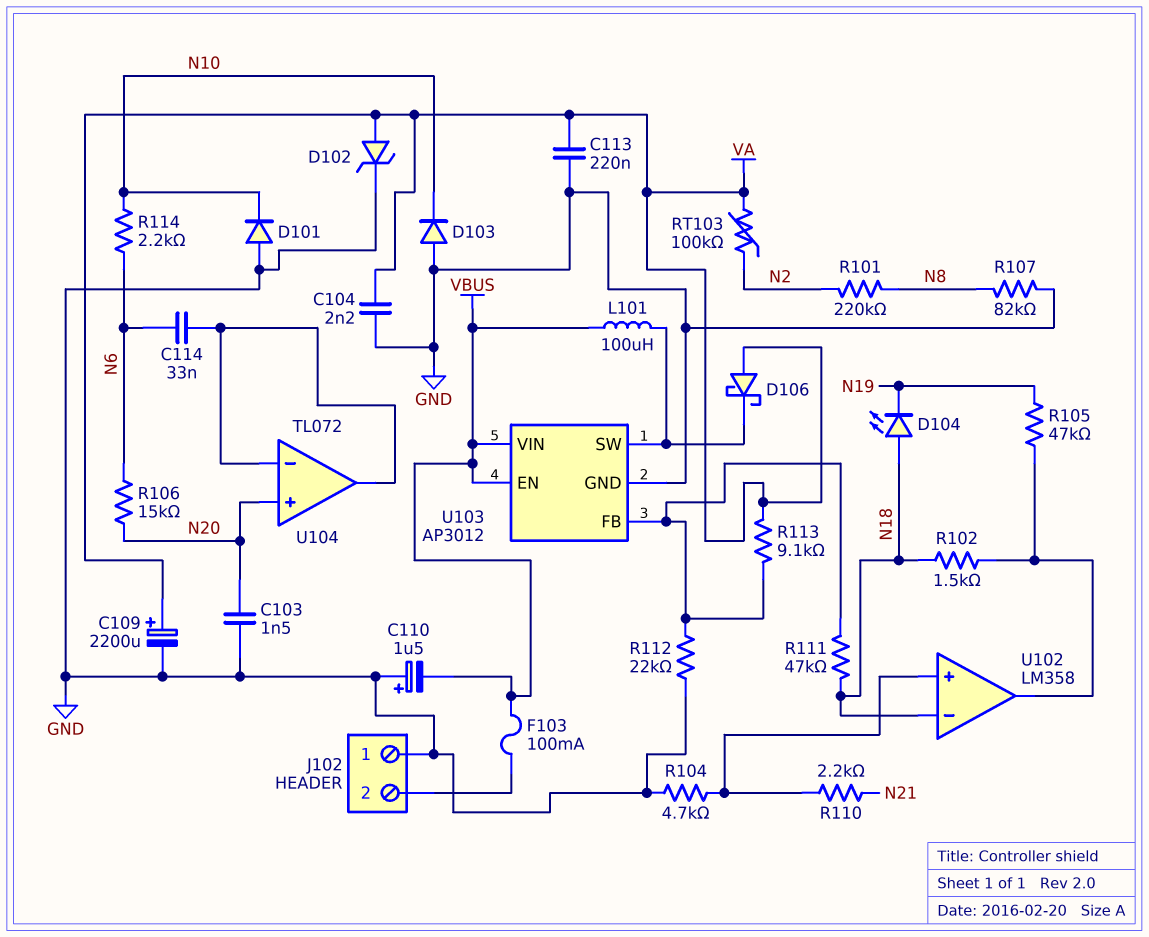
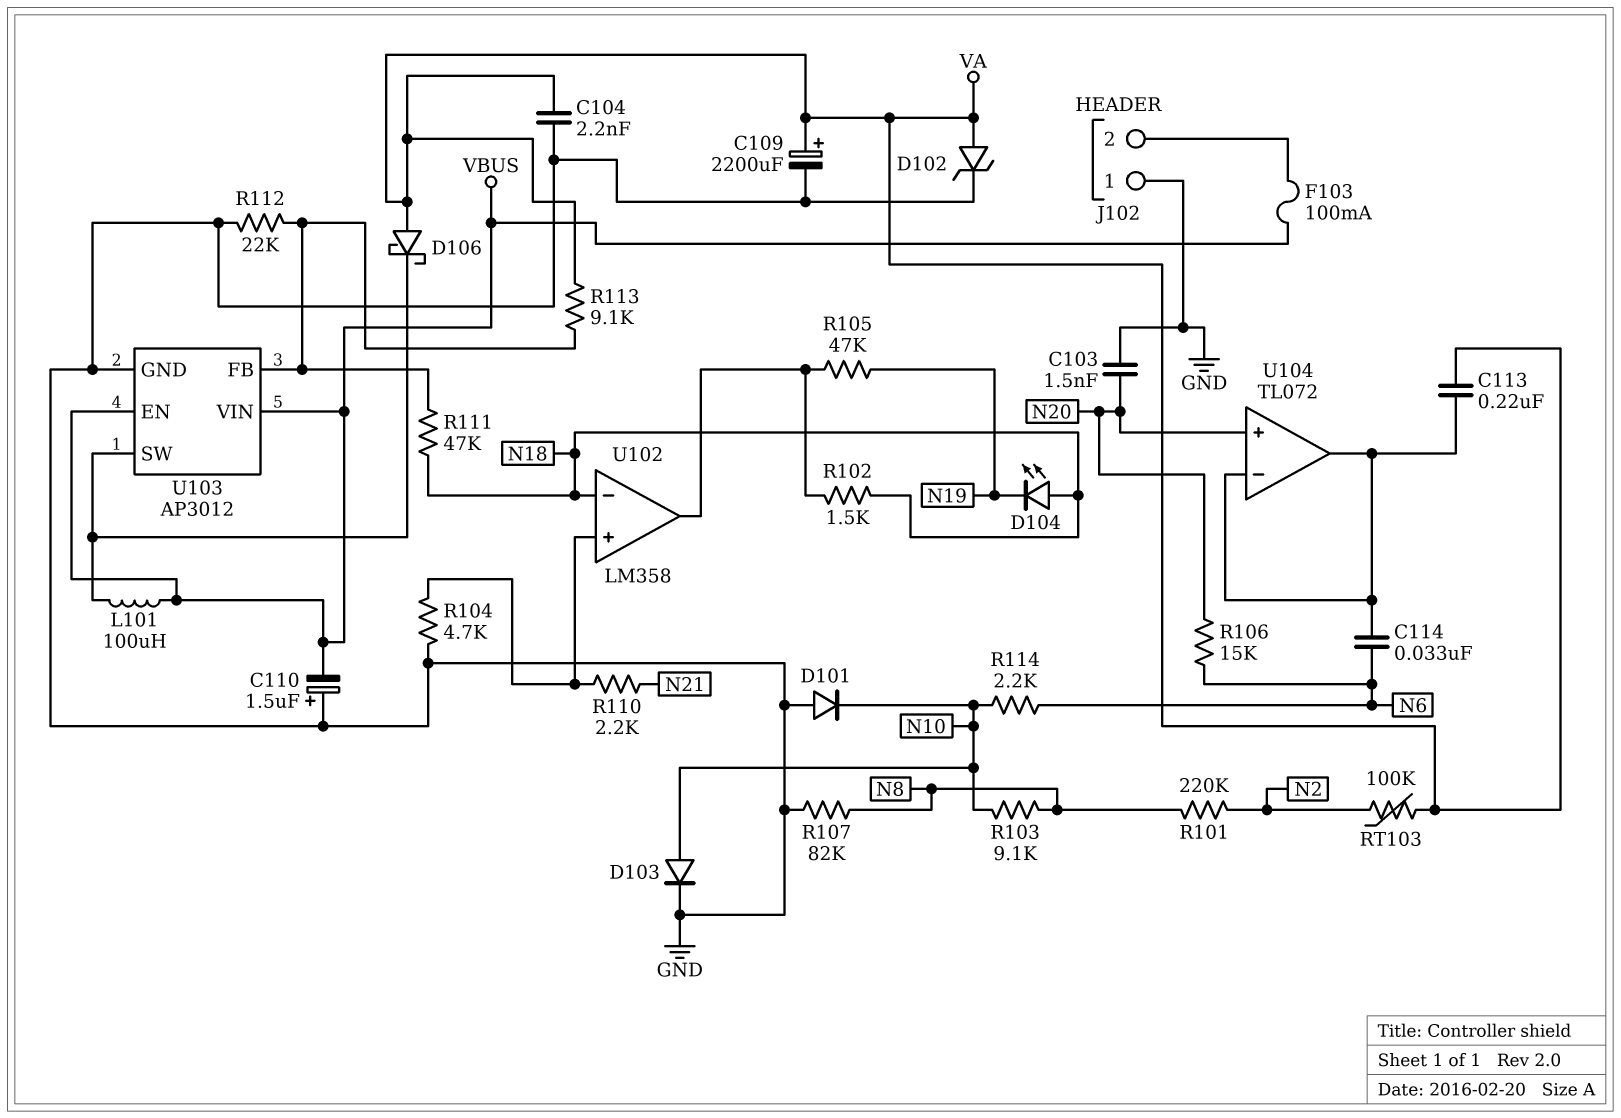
C113: 220nF (GND, VA) -> 220nF (U104/in-, VA)
D103: diode (A GND, K N10) -> diode (A N10, K GND)
R103: none -> 9.1k (N8, N10)

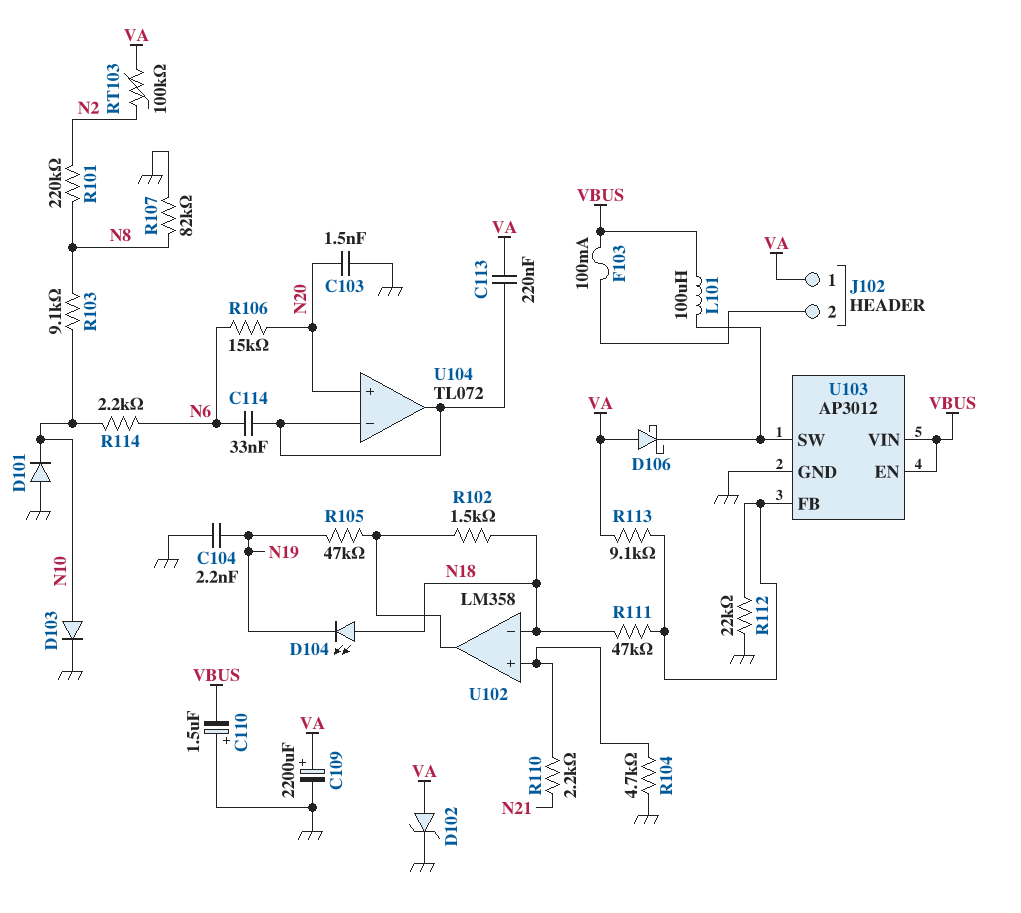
C104: 2.2nF (GND, VA) -> 2.2nF (GND, N19)
J102 pin 1: GND -> VA

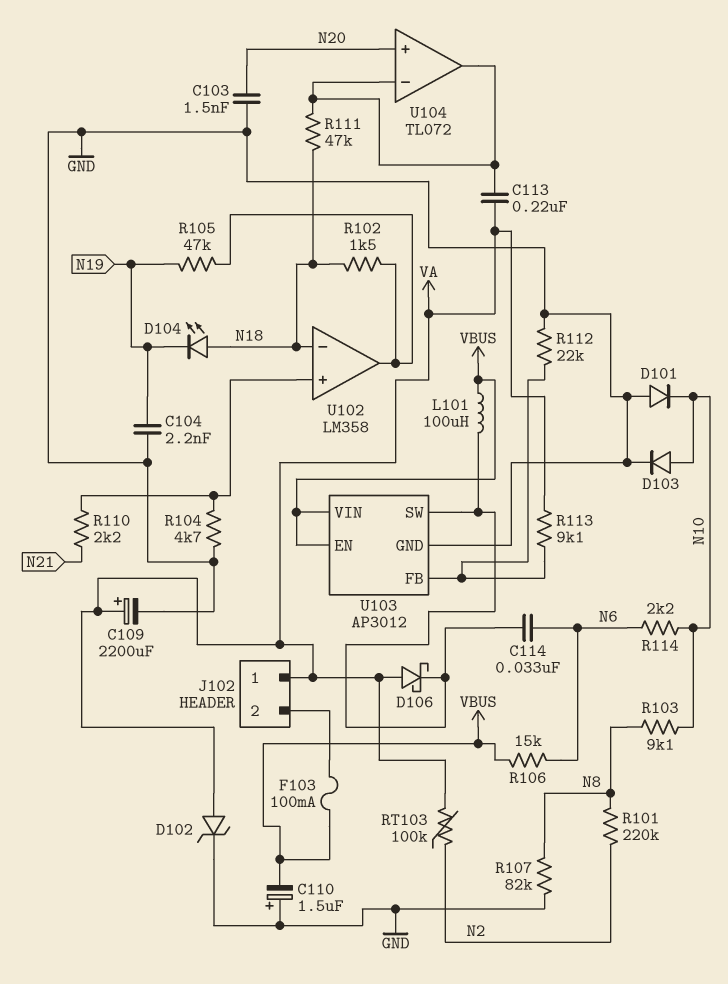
C114: 33nF (N6, U104/in-) -> 33nF (N6, U103/SW)
R106: 15k (N6, N20) -> 15k (N6, VBUS)
R111: 47k (N18, U103/FB) -> 47k (N18, U104/in-)

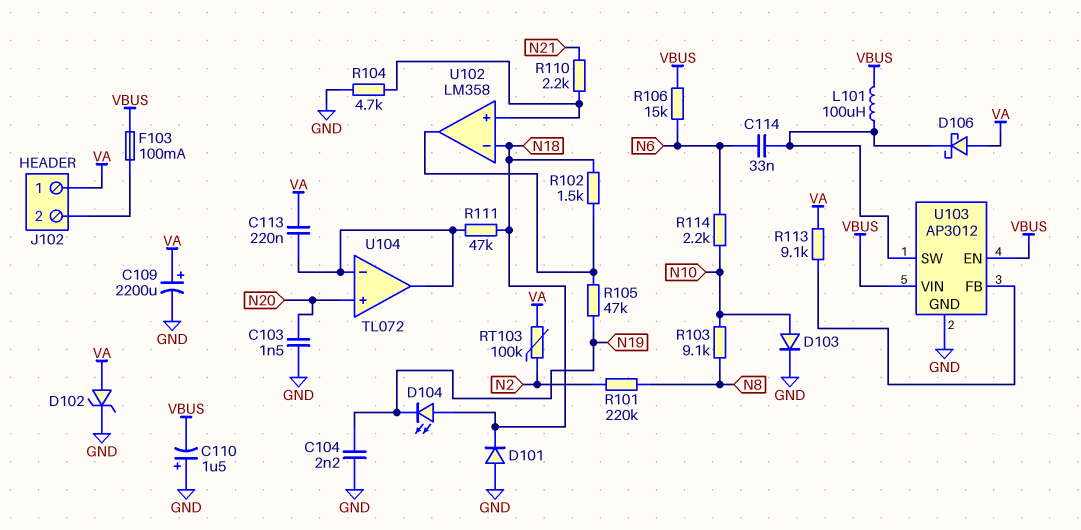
D101: diode (A GND, K N10) -> diode (A GND, K N18)
R107: 82k (GND, N8) -> none
R112: 22k (GND, U103/FB) -> none

